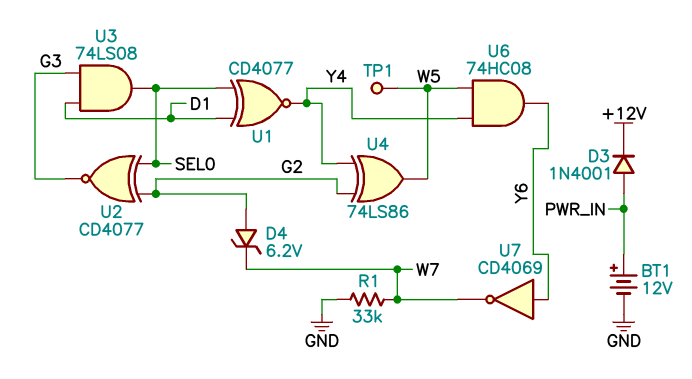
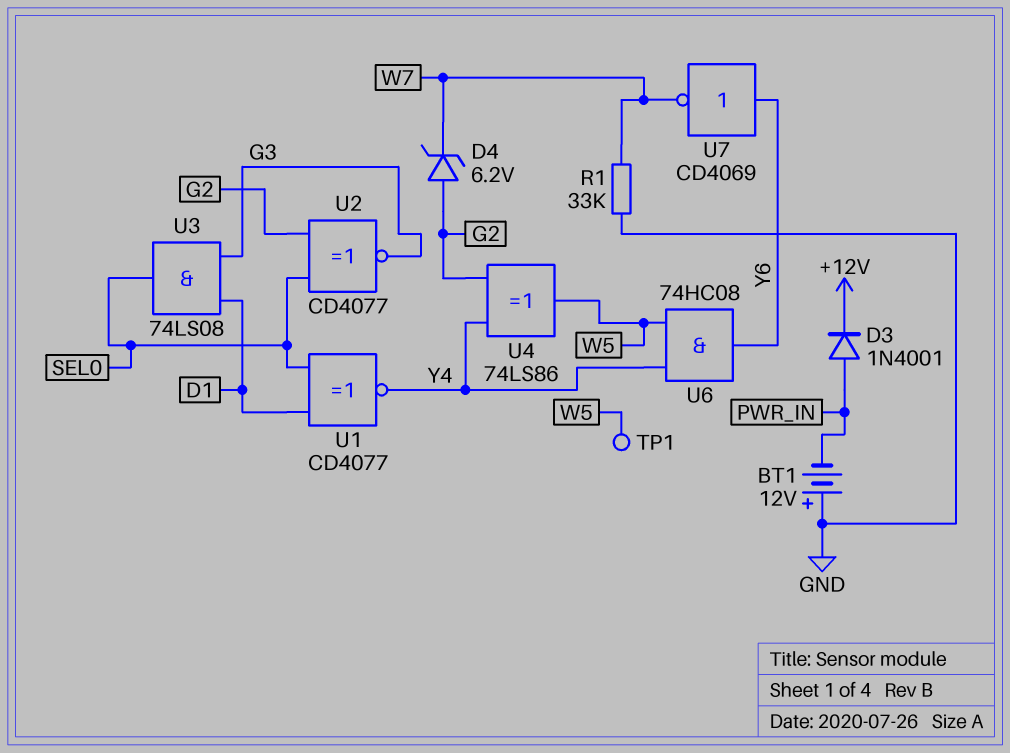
BT1: 12V (plus PWR_IN, minus GND) -> 12V (plus GND, minus PWR_IN)

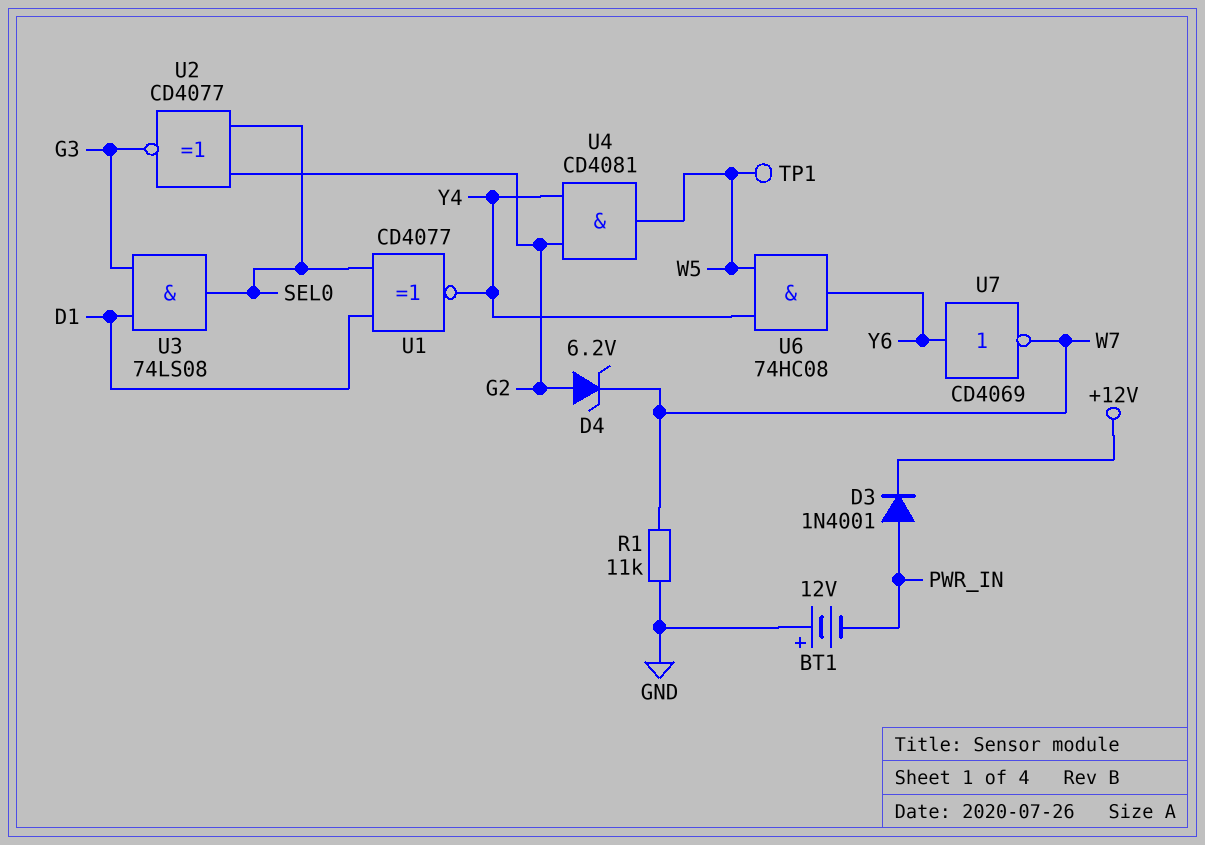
R1: 33k (GND, W7) -> 11k (GND, W7)
U4: XOR 74LS86 (in G2, in Y4, out W5) -> AND CD4081 (in G2, in Y4, out W5)

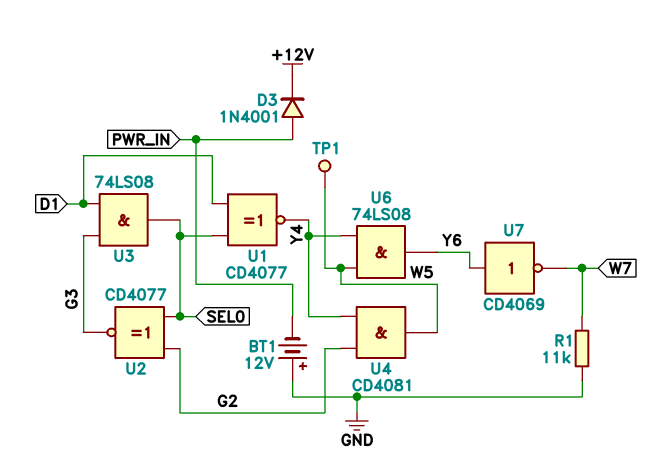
D4: zener 6.2V (A G2, K W7) -> none
U6: AND 74HC08 (in W5, in Y4, out Y6) -> AND 74LS08 (in W5, in Y4, out Y6)

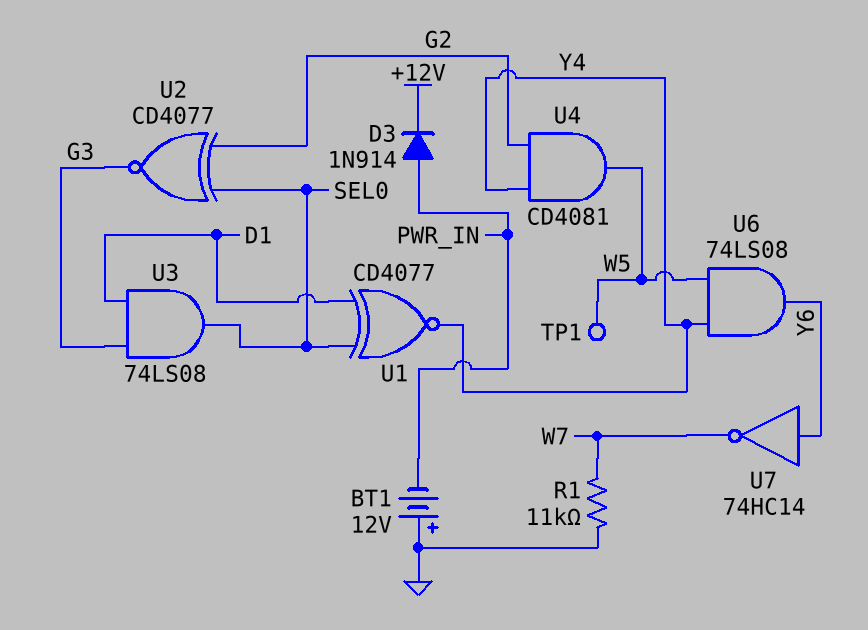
D3: diode 1N4001 (A PWR_IN, K +12V) -> diode 1N914 (A PWR_IN, K +12V)
U7: NOT CD4069 (in Y6, out W7) -> NOT 74HC14 (in Y6, out W7)

